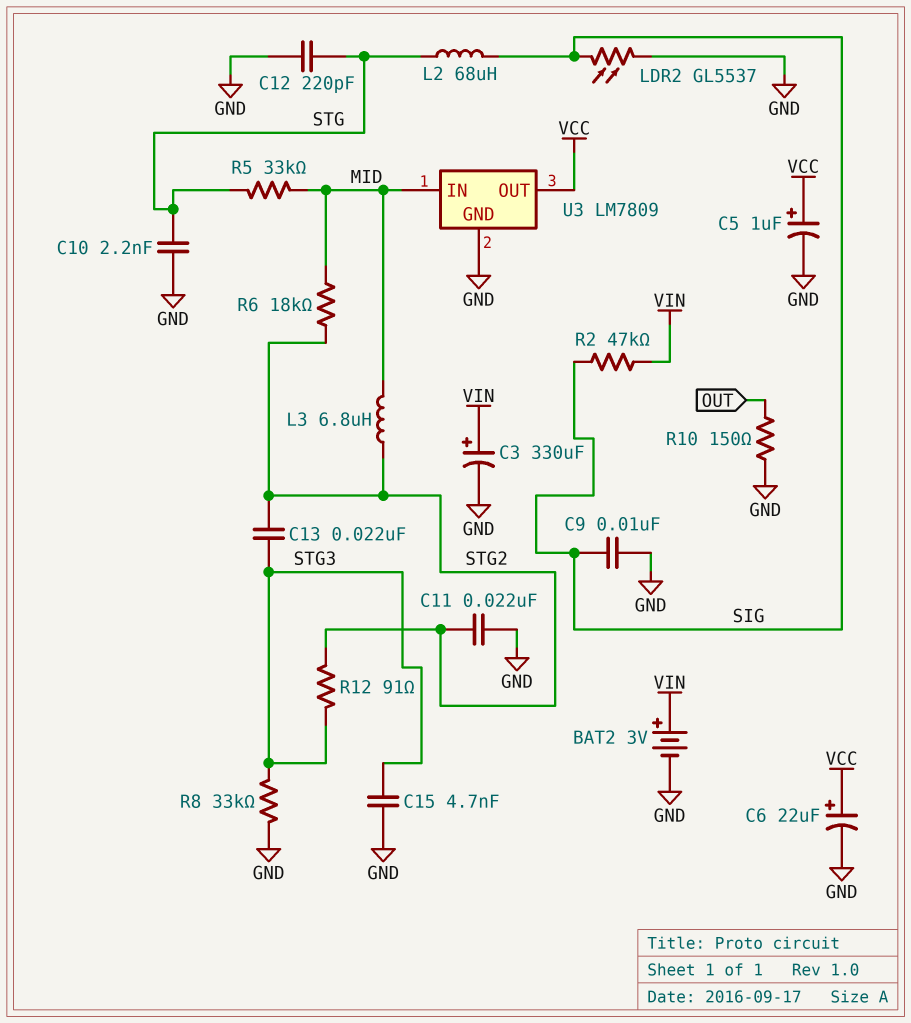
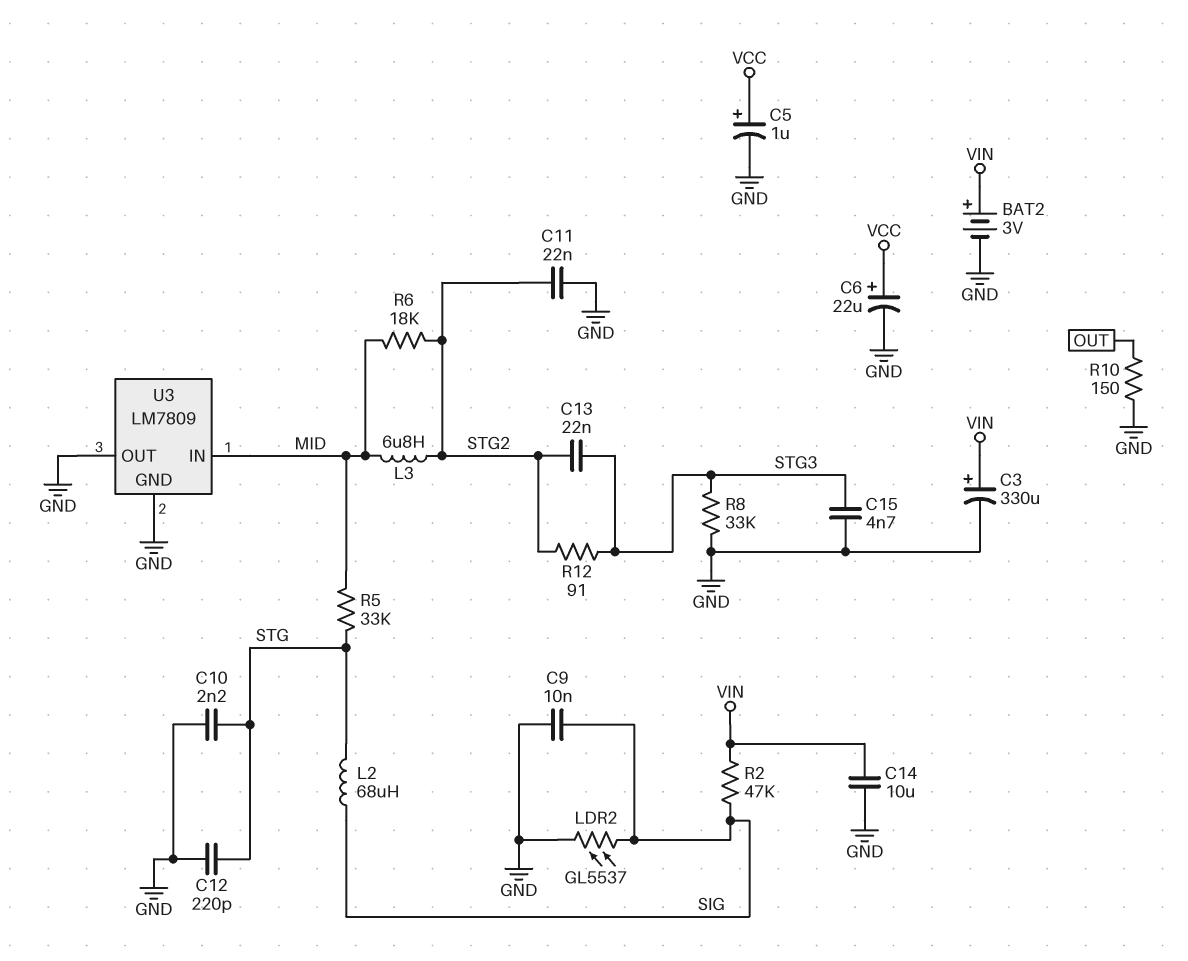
C14: none -> 10uF (GND, VIN)
U3 pin OUT: VCC -> GND

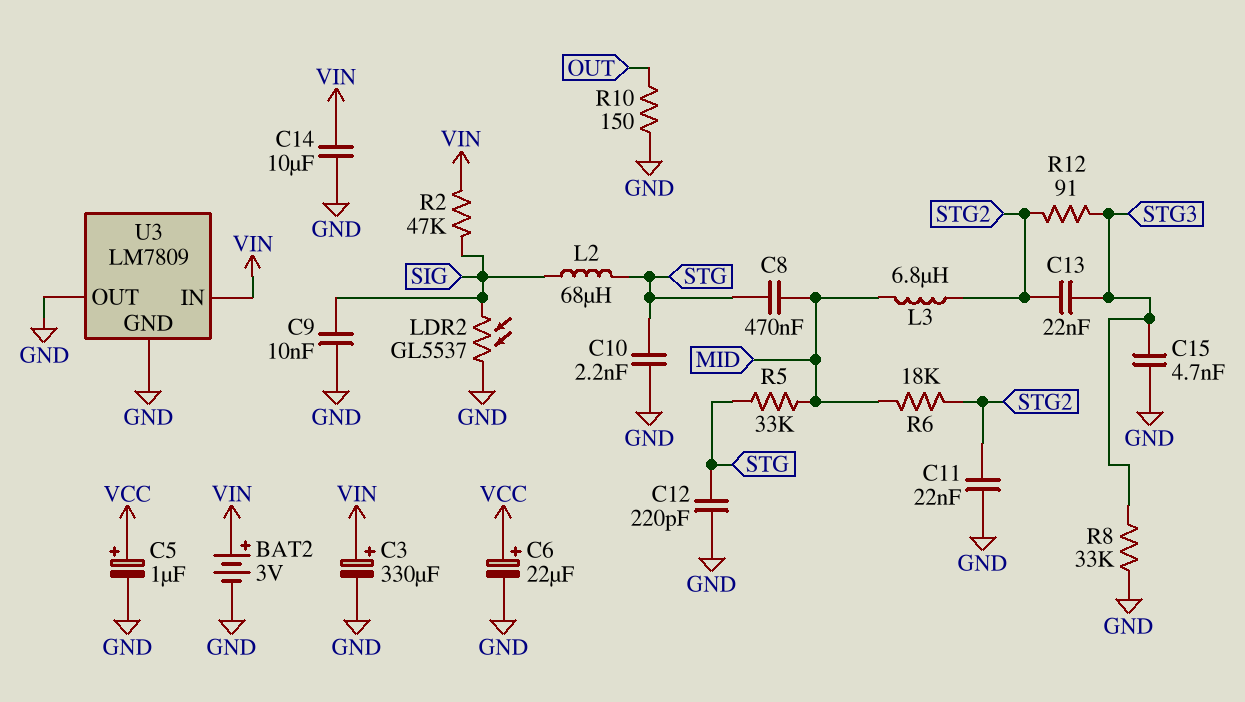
C8: none -> 470nF (MID, STG)
U3 pin IN: MID -> VIN

